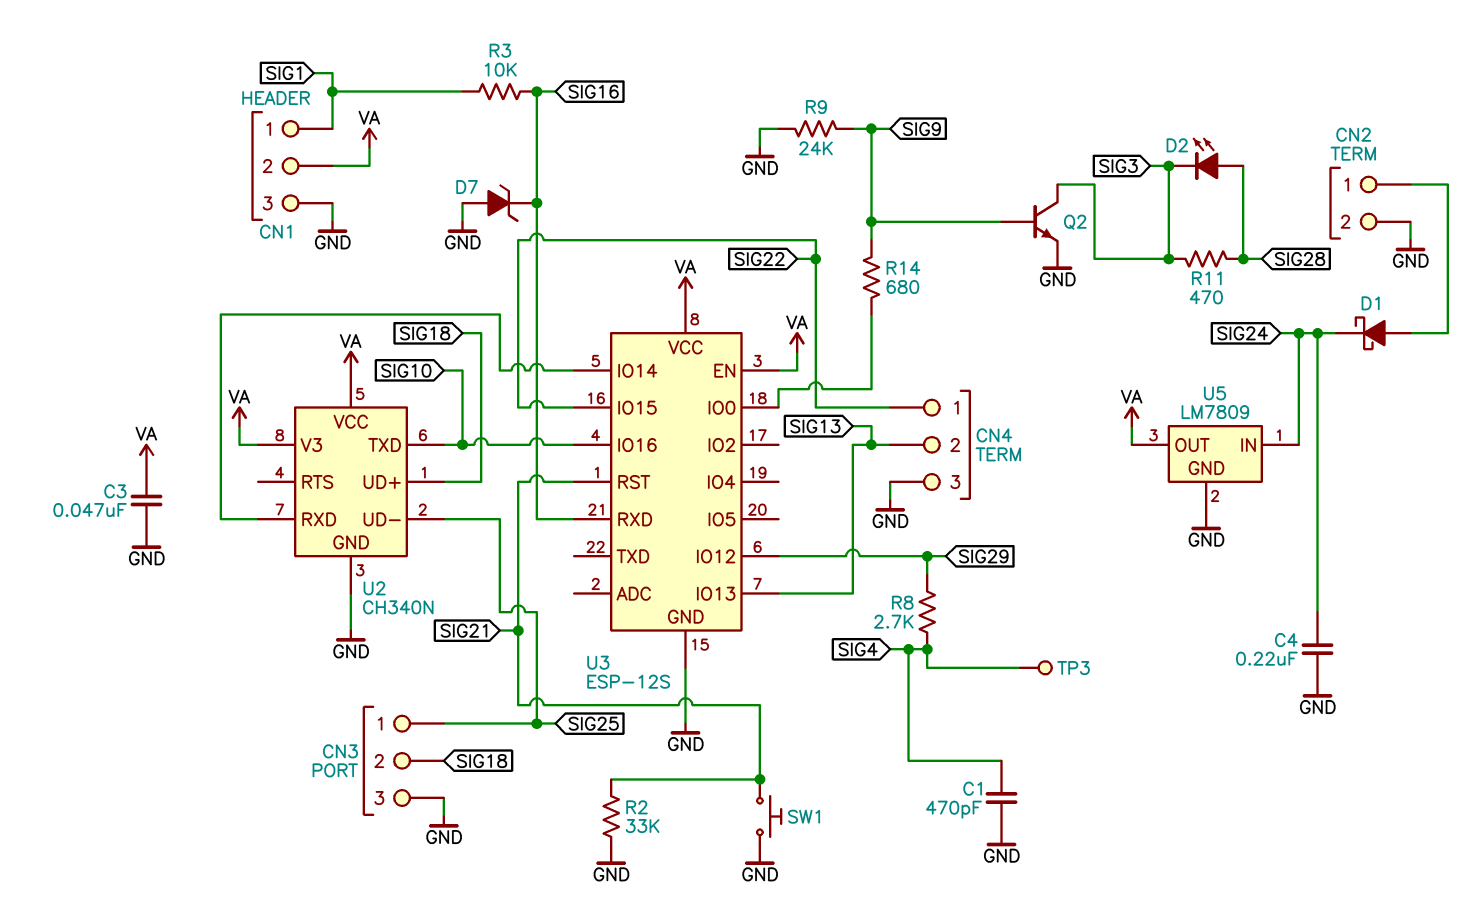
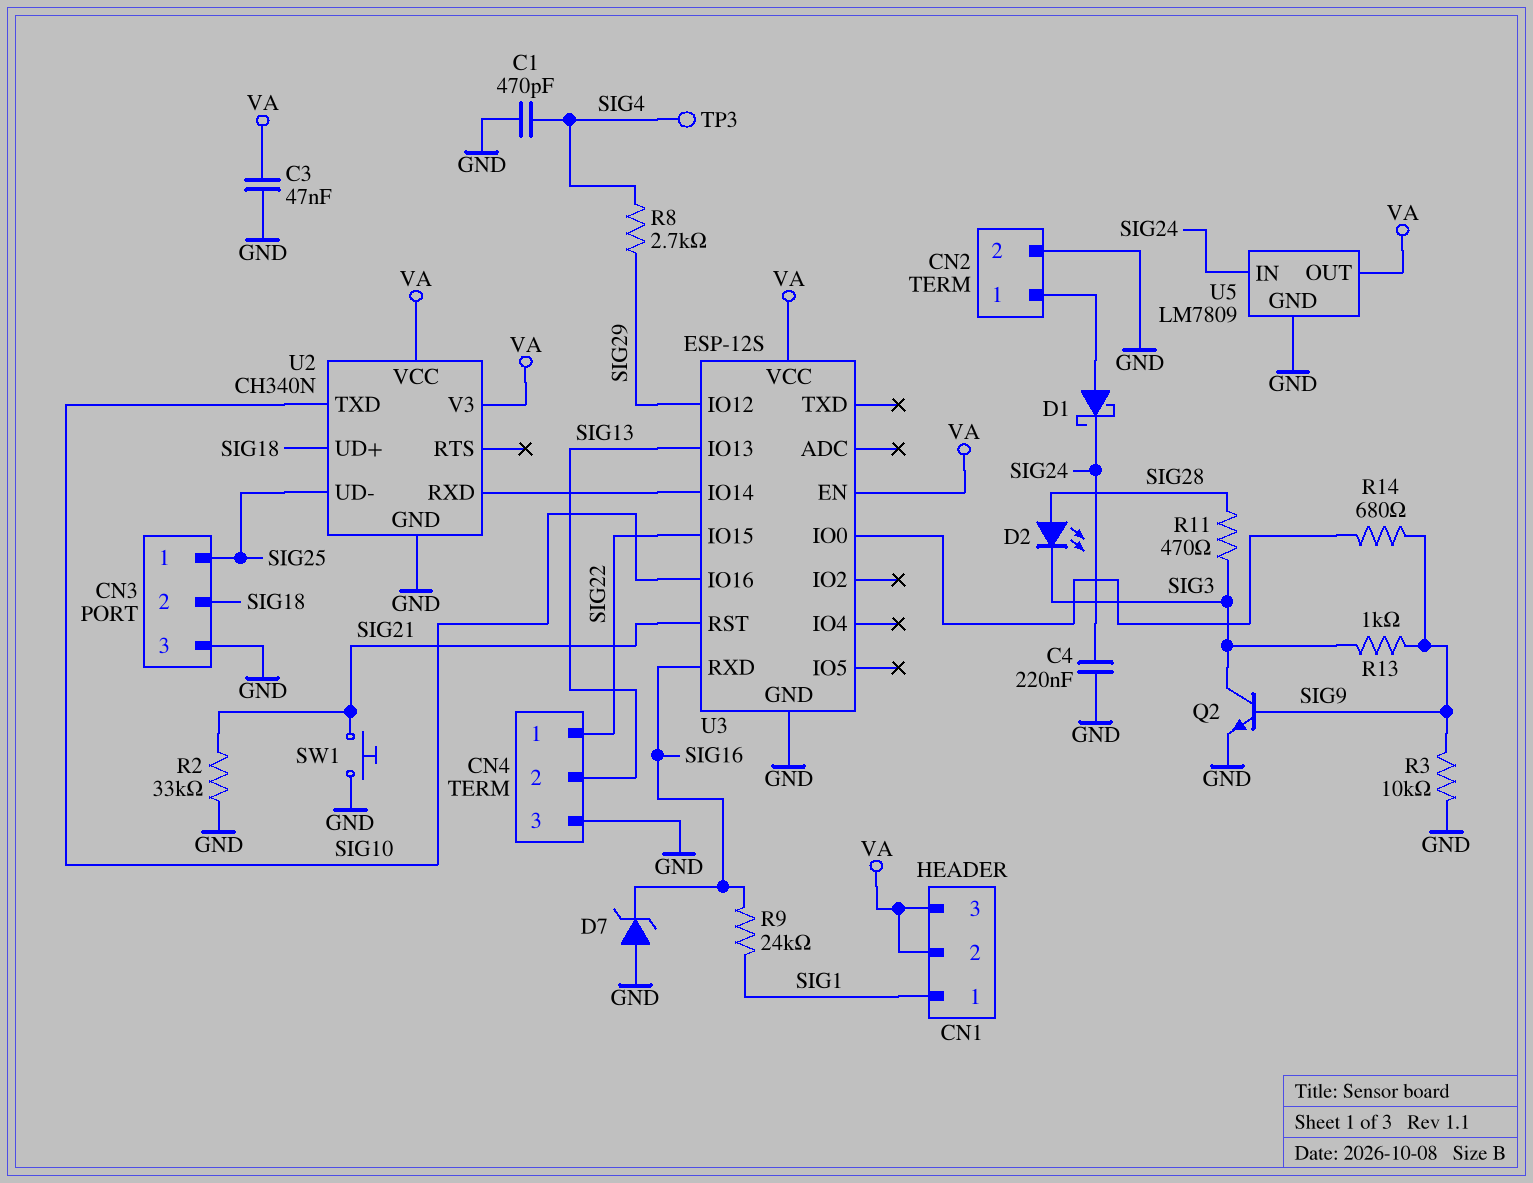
CN1 pin 3: GND -> VA
R3: 10k (SIG1, SIG16) -> 10k (GND, SIG9)
R9: 24k (GND, SIG9) -> 24k (SIG1, SIG16)
R13: none -> 1k (SIG3, SIG9)

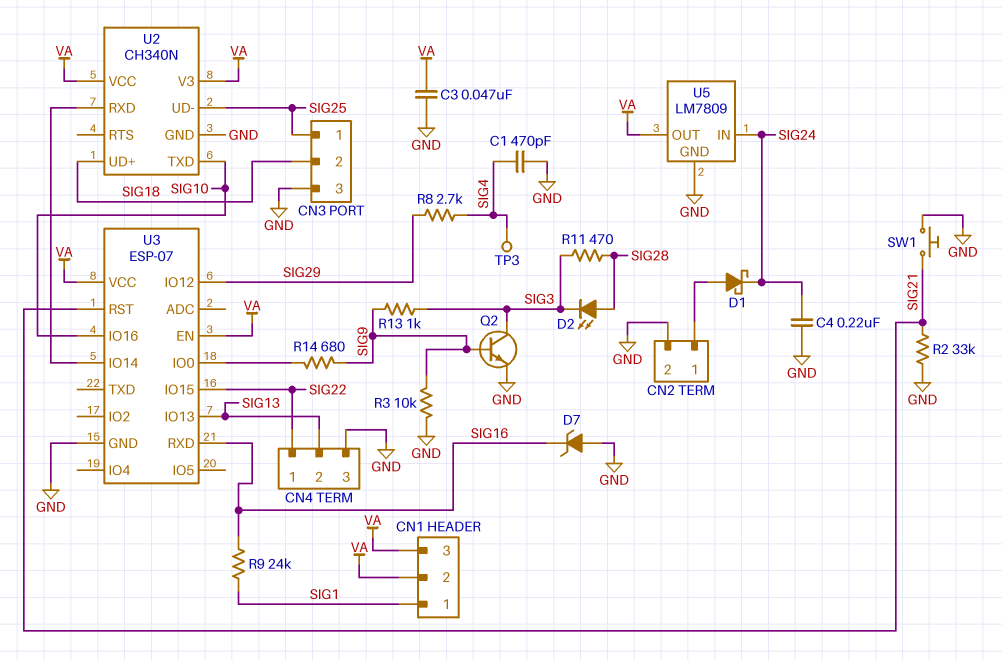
U3: ESP-12S -> ESP-07

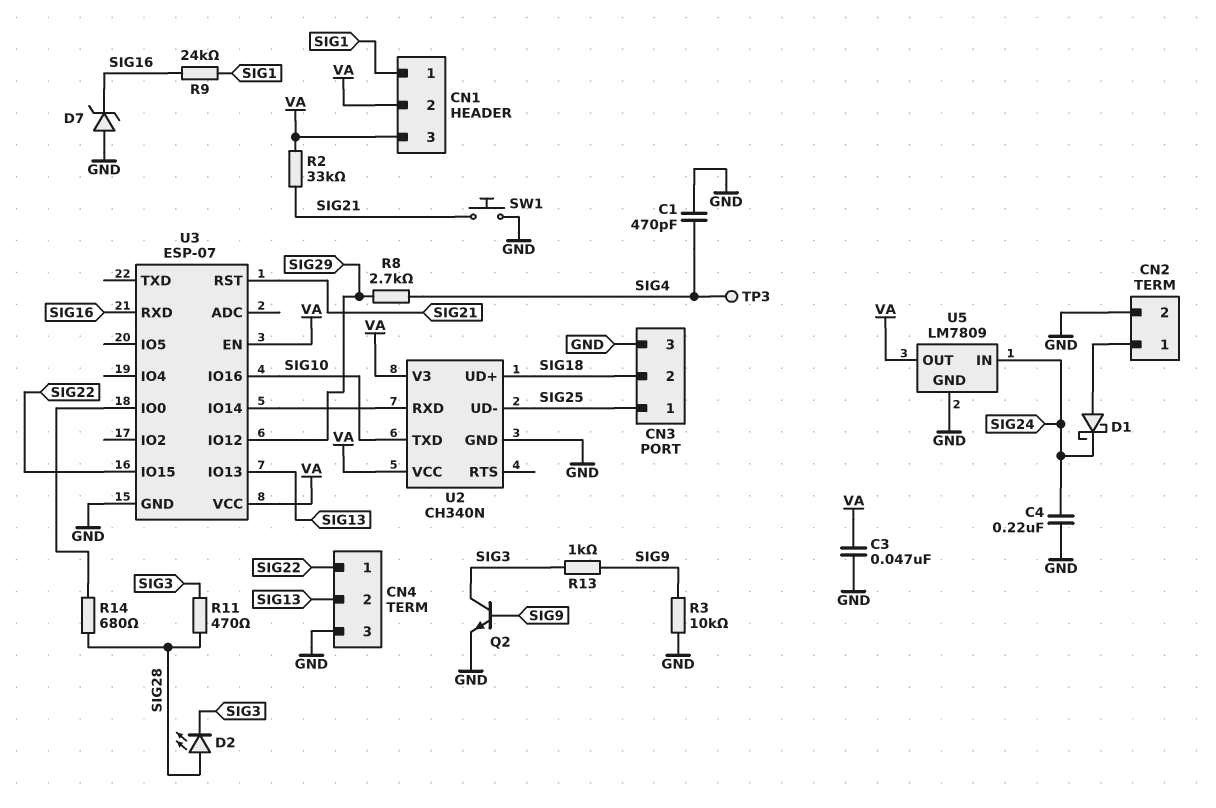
R2: 33k (GND, SIG21) -> 33k (SIG21, VA)
R14: 680 (SIG9, U3/IO0) -> 680 (SIG28, U3/IO0)

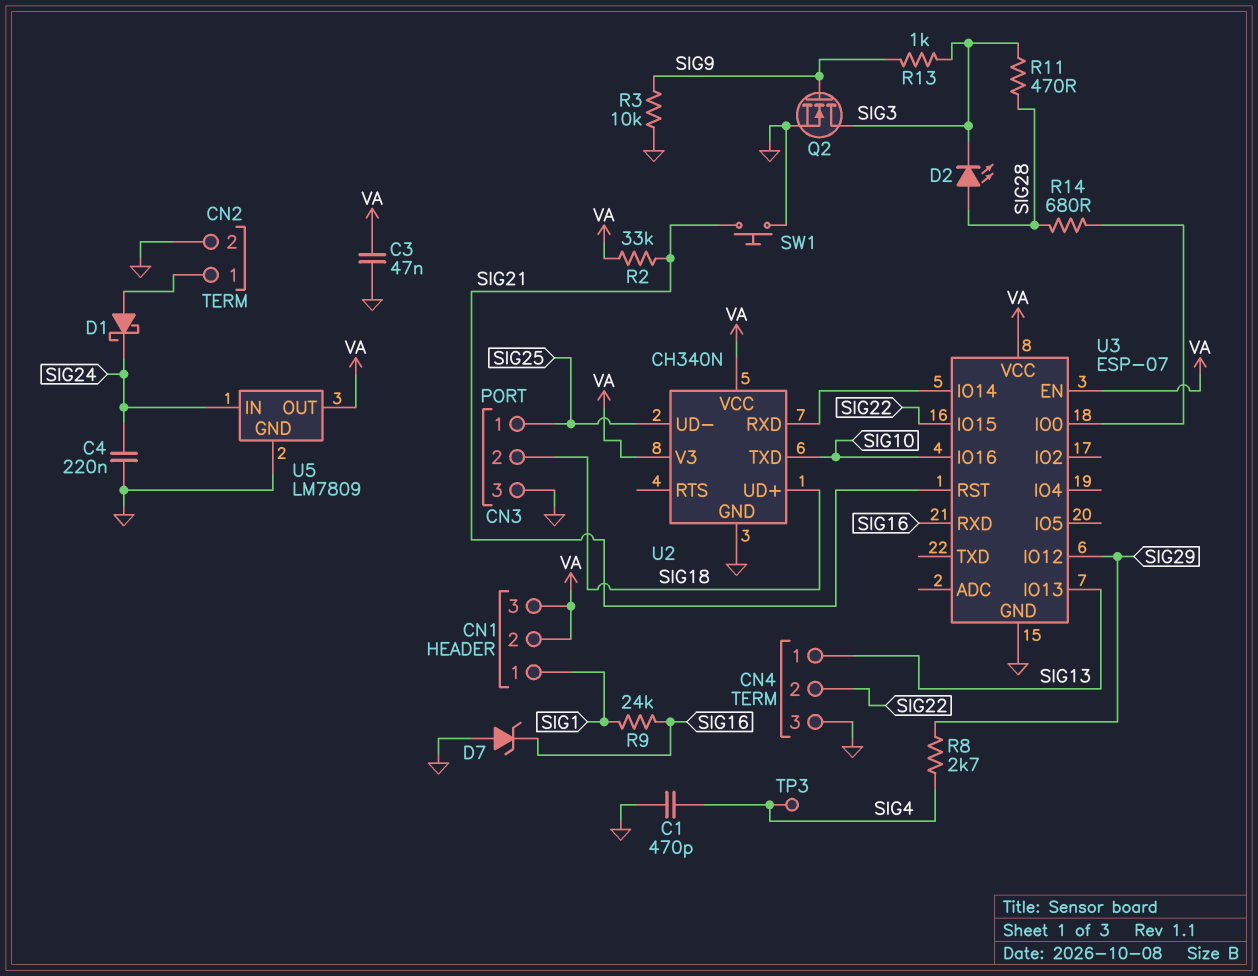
CN4 pin 1: SIG22 -> SIG13
CN4 pin 2: SIG13 -> SIG22
Q2: NPN (B SIG9, C SIG3, E GND) -> NMOS (G SIG9, D SIG3, S GND)

